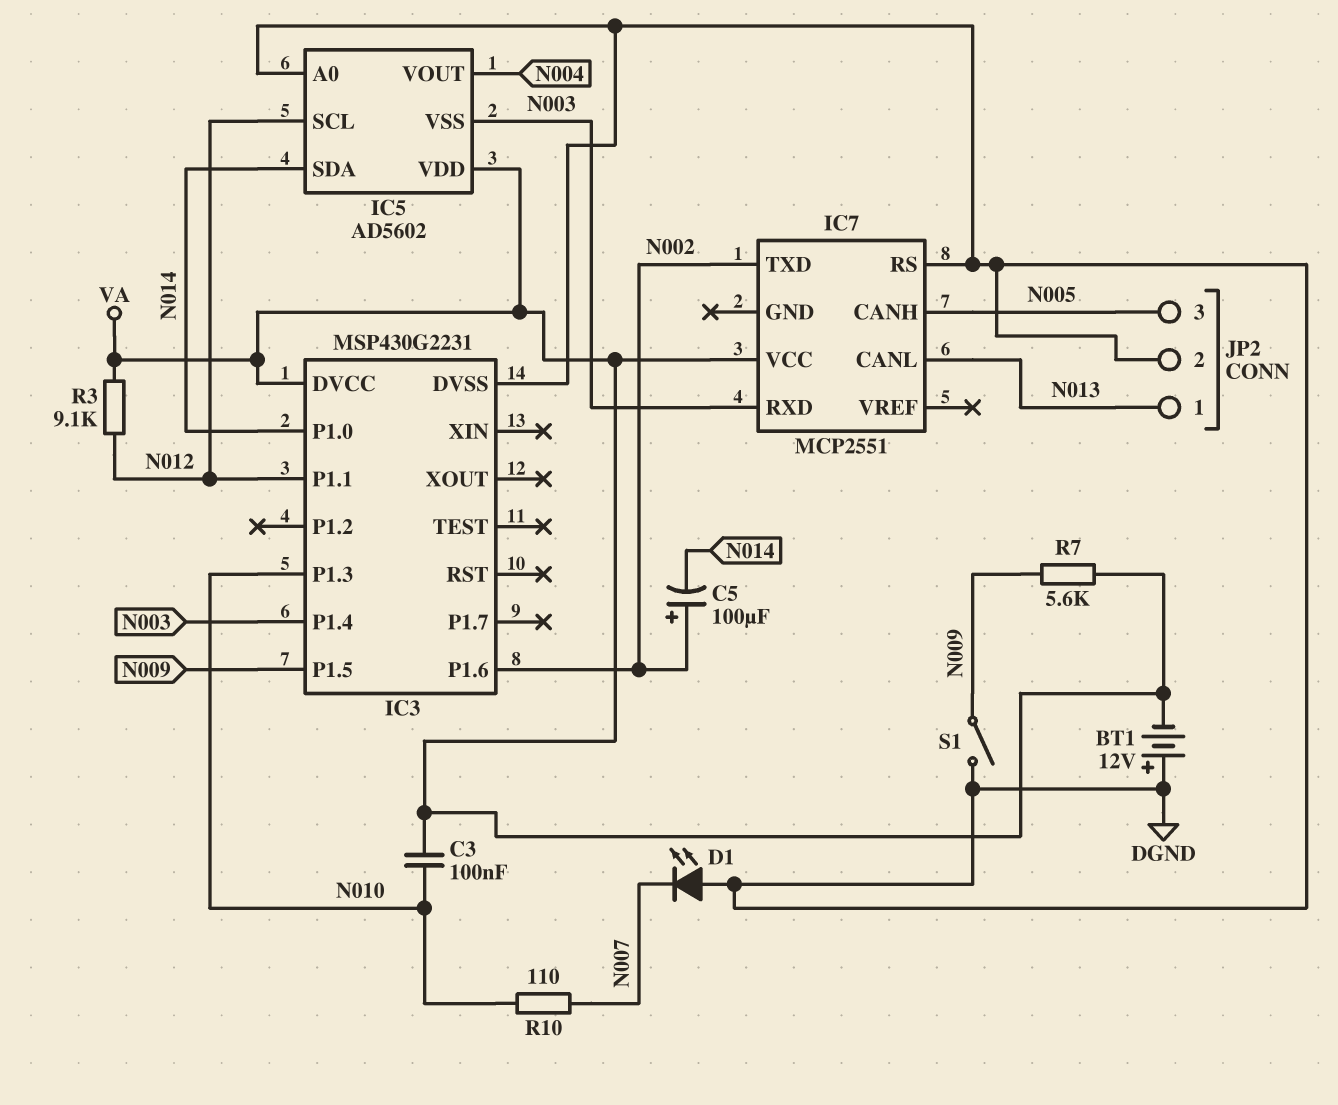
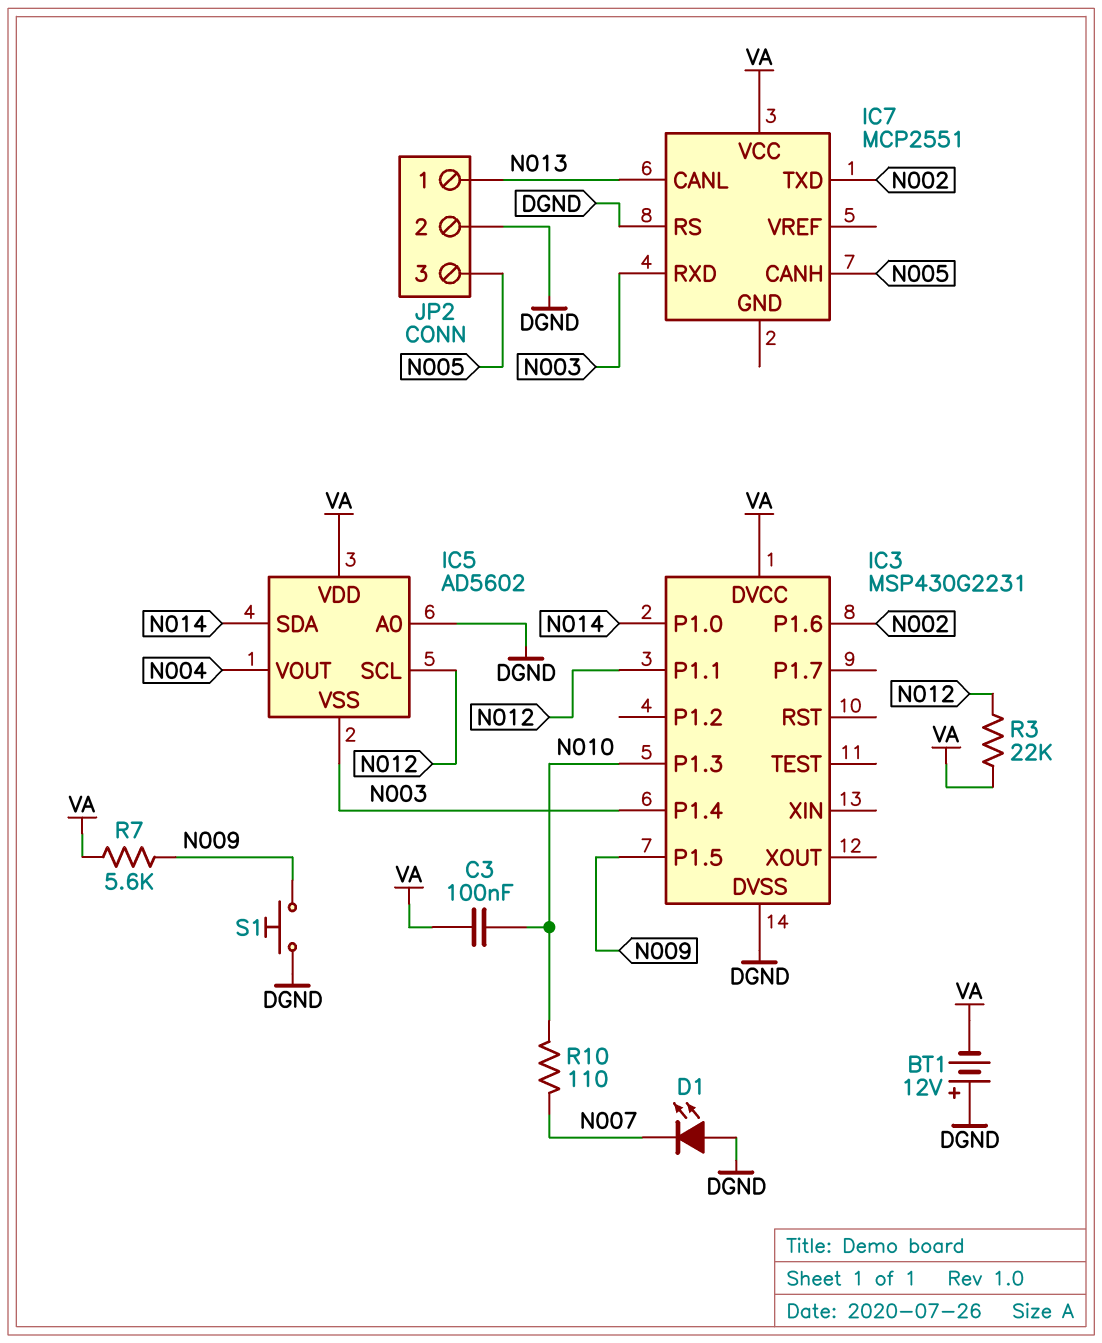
C5: 100uF (plus N002, minus N014) -> none
R3: 9.1k (N012, VA) -> 22k (N012, VA)
S1: switch (DGND, N009) -> button (DGND, N009)

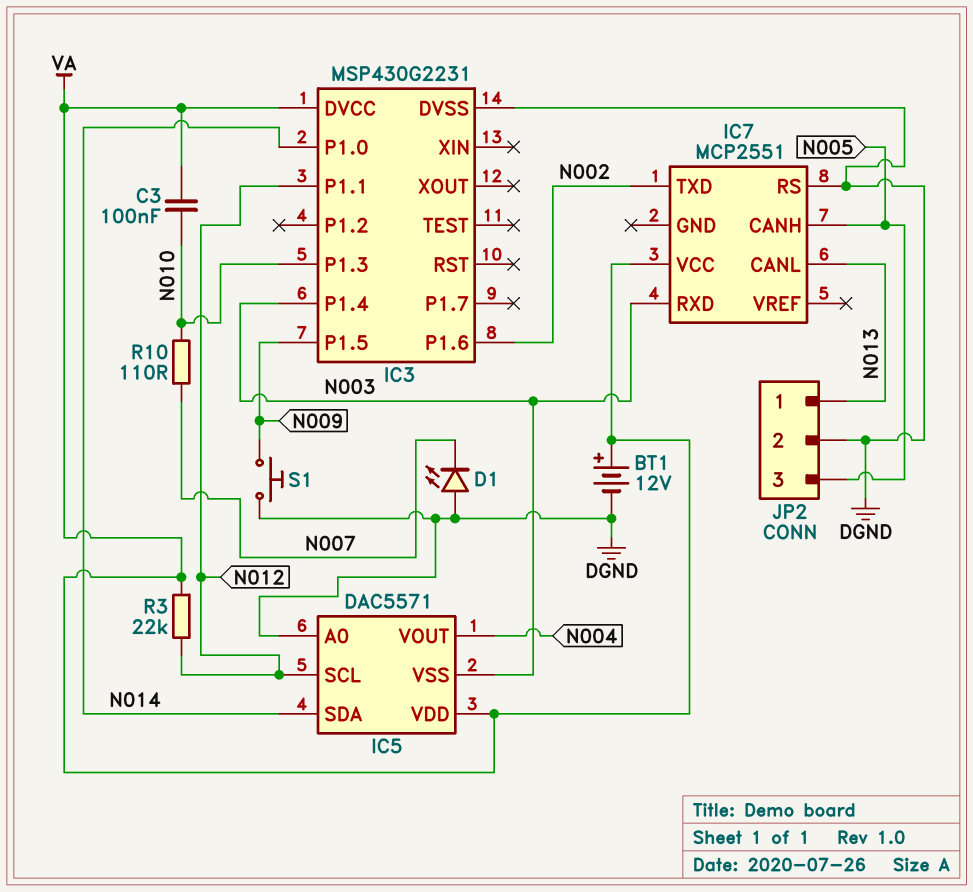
BT1: 12V (plus DGND, minus VA) -> 12V (plus VA, minus DGND)
IC5: AD5602 -> DAC5571
R7: 5.6k (N009, VA) -> none

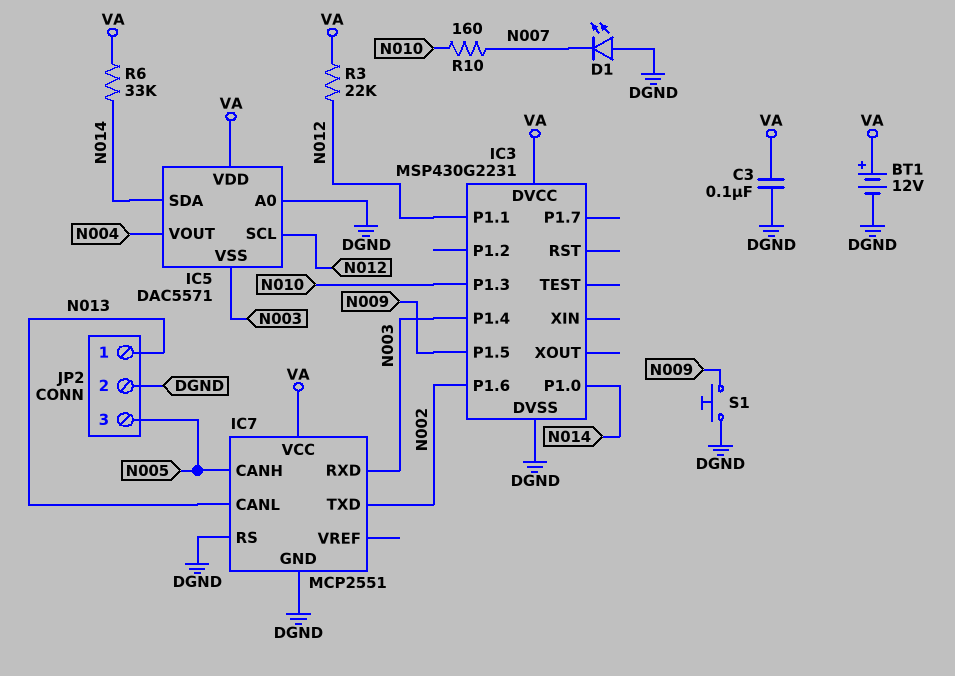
C3: 100nF (N010, VA) -> 100nF (DGND, VA)
IC7 pin GND: none -> DGND
R6: none -> 33k (N014, VA)
R10: 110 (N007, N010) -> 160 (N007, N010)

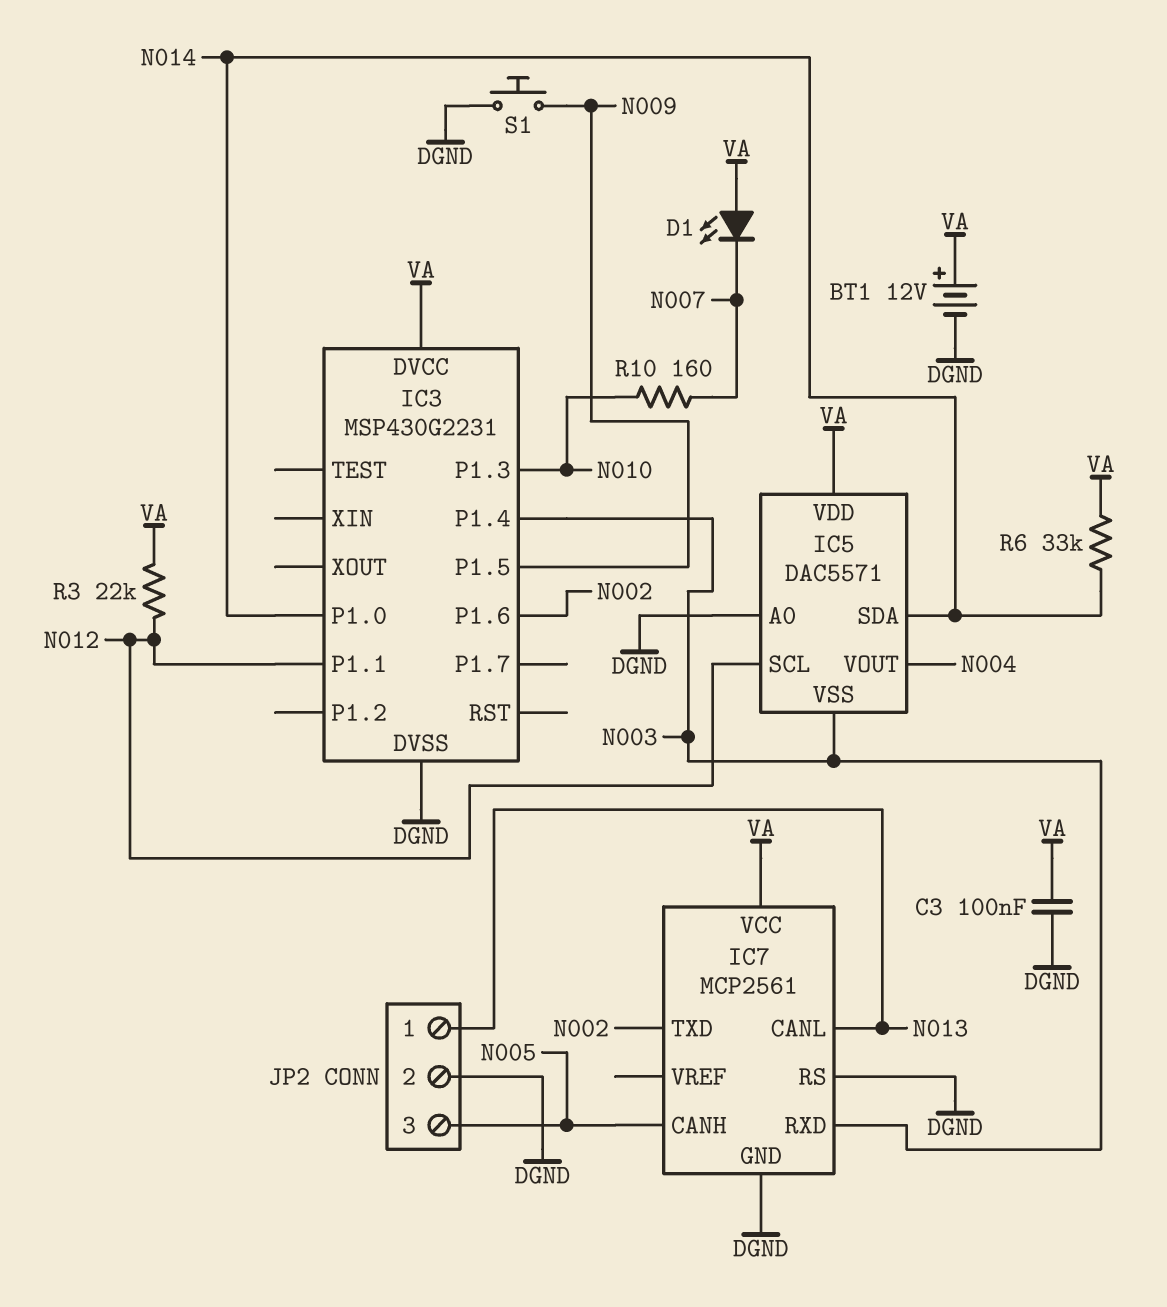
D1: LED (A DGND, K N007) -> LED (A VA, K N007)
IC7: MCP2551 -> MCP2561

